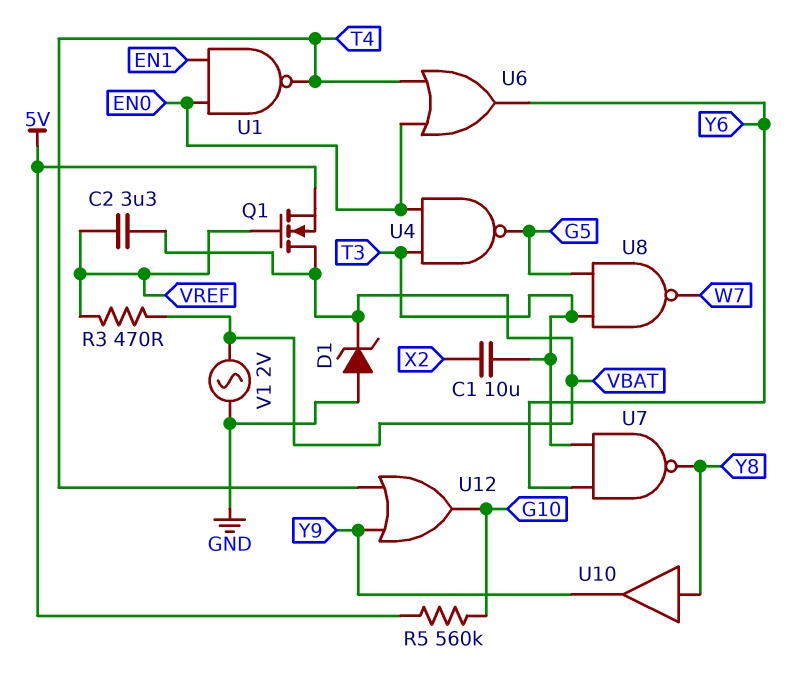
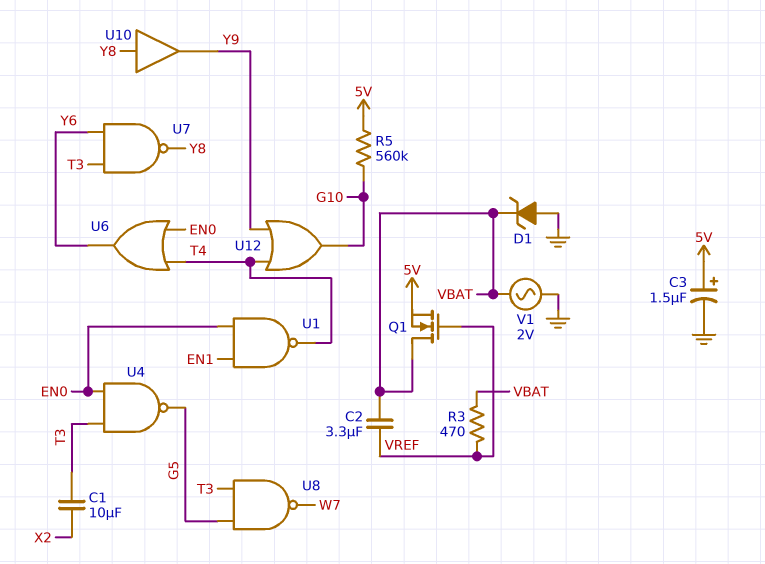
C3: none -> 1.5uF (plus 5V, minus GND)

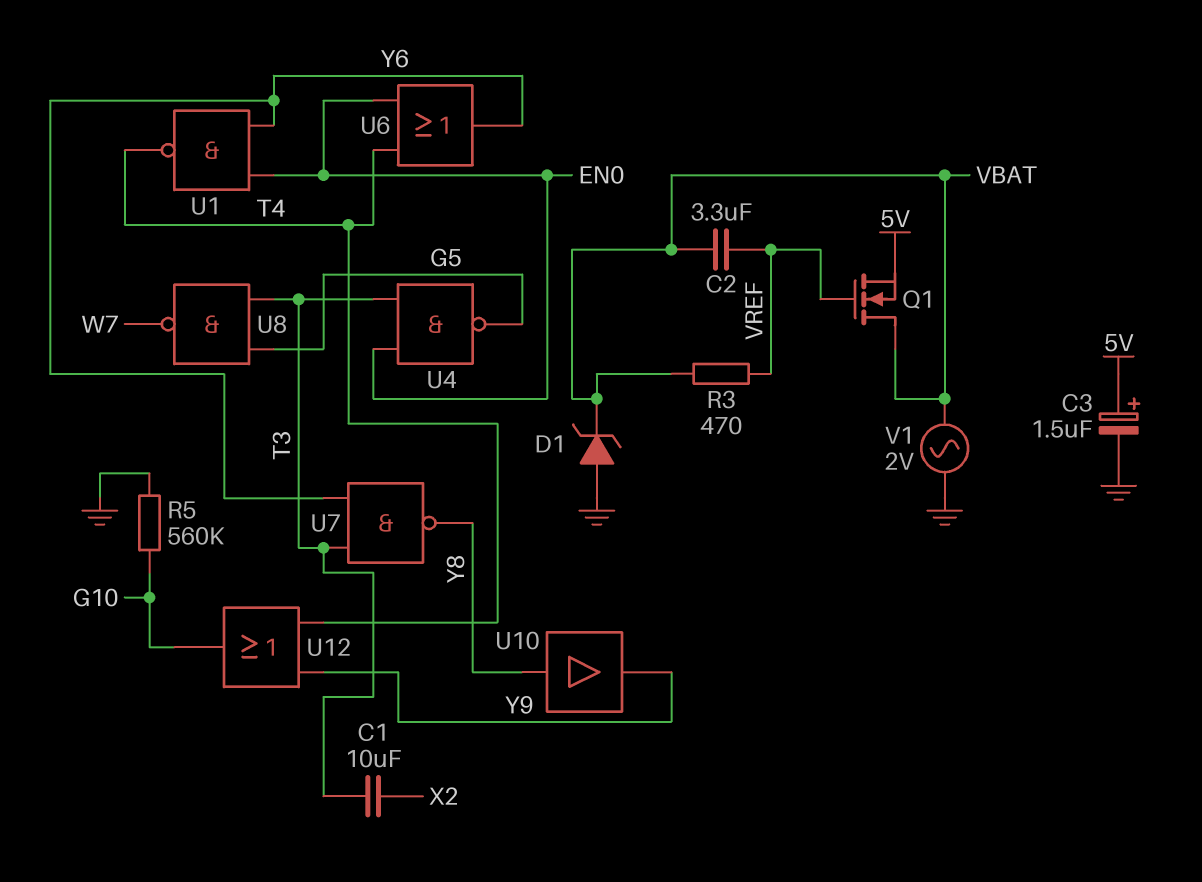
R5: 560k (5V, G10) -> 560k (G10, GND)
U1: NAND (in EN0, in EN1, out T4) -> NAND (in EN0, in Y6, out T4)

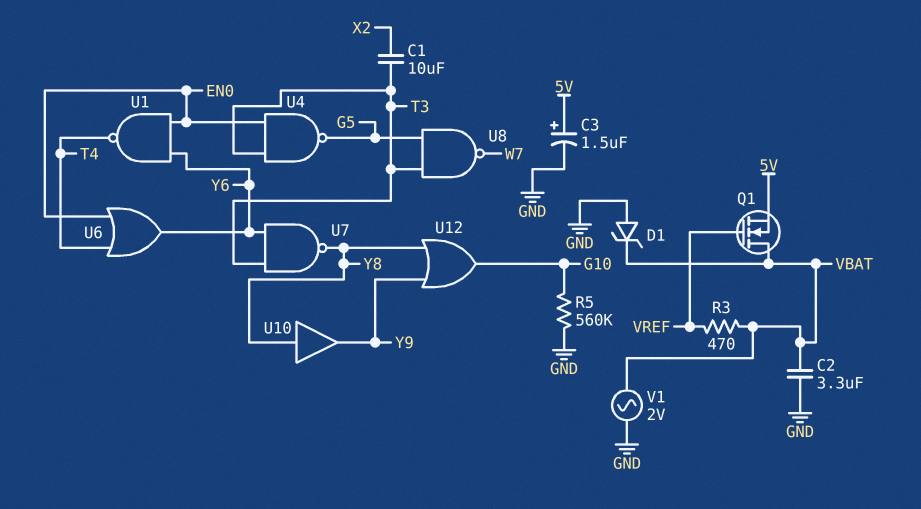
C2: 3.3uF (VBAT, VREF) -> 3.3uF (GND, VBAT)
U12: OR (in T4, in Y9, out G10) -> OR (in Y8, in Y9, out G10)

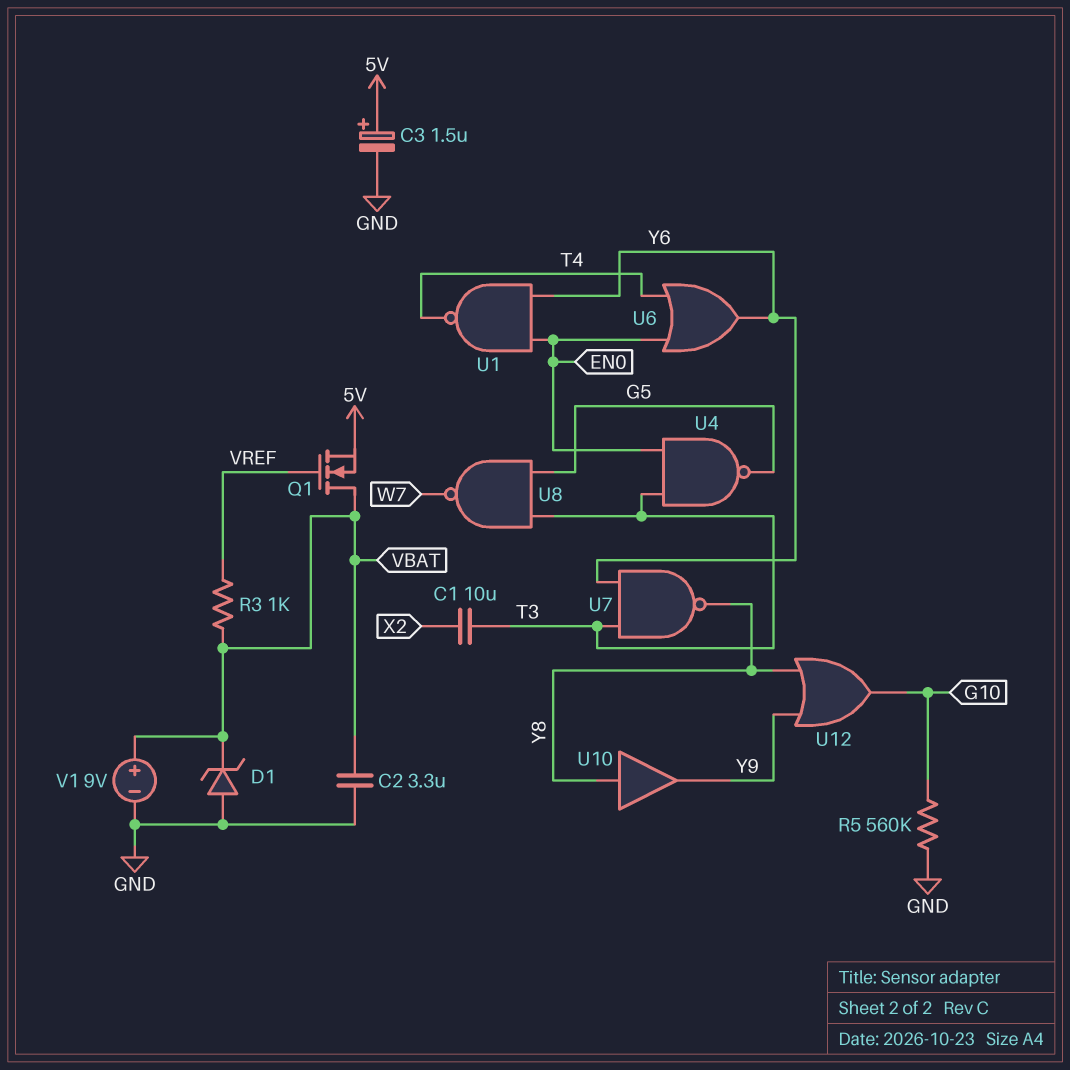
R3: 470 (VBAT, VREF) -> 1k (VBAT, VREF)
V1: AC 2V (GND, VBAT) -> 9V (plus VBAT, minus GND)

